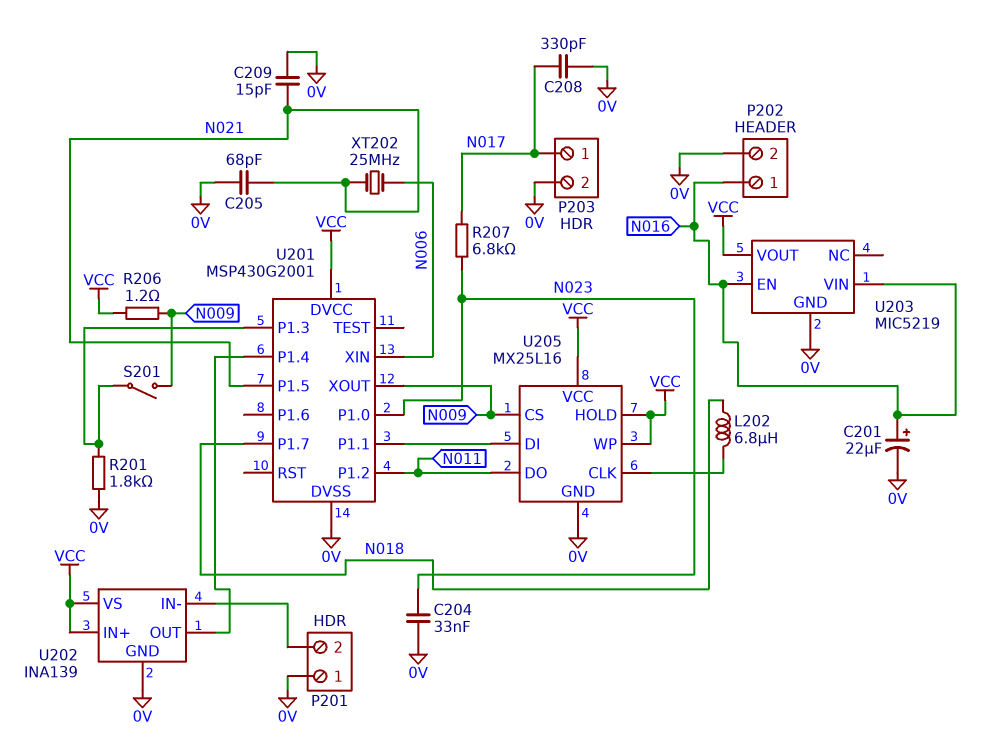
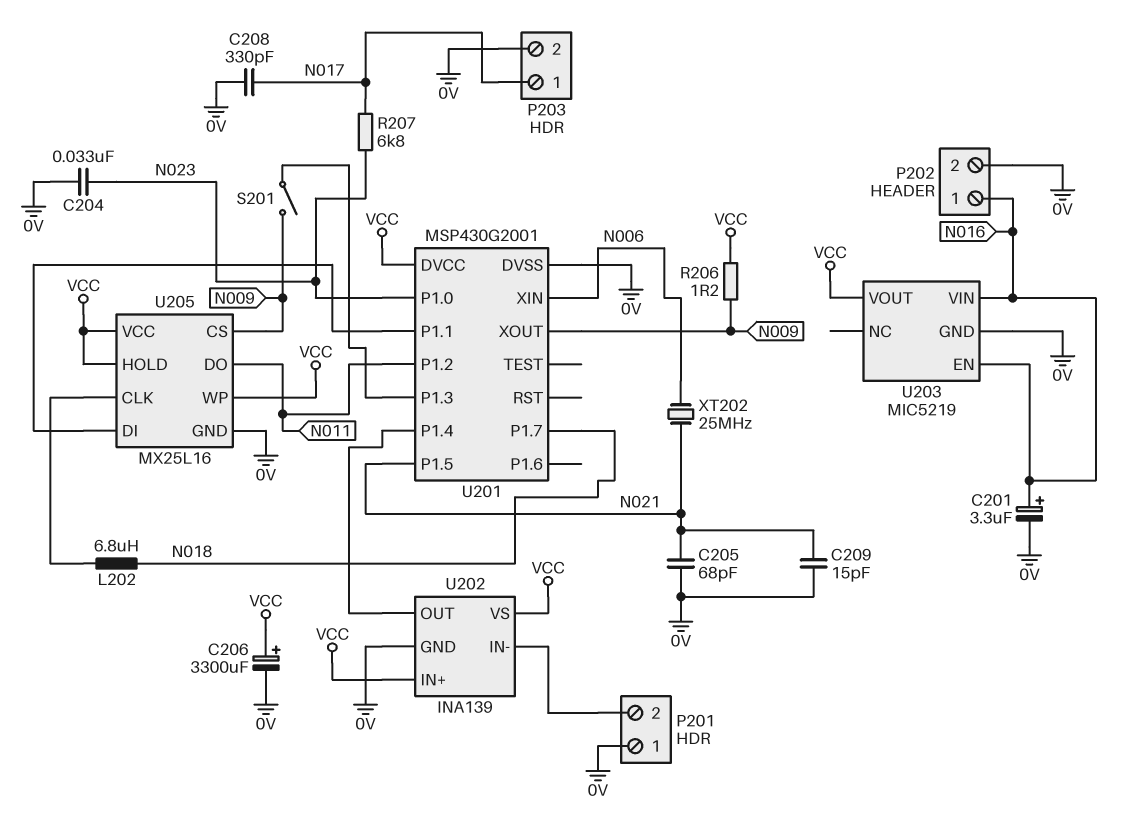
C201: 22uF (plus N016, minus 0V) -> 3.3uF (plus N016, minus 0V)
C206: none -> 3300uF (plus VCC, minus 0V)
R201: 1.8k (0V, U201/P1.3) -> none

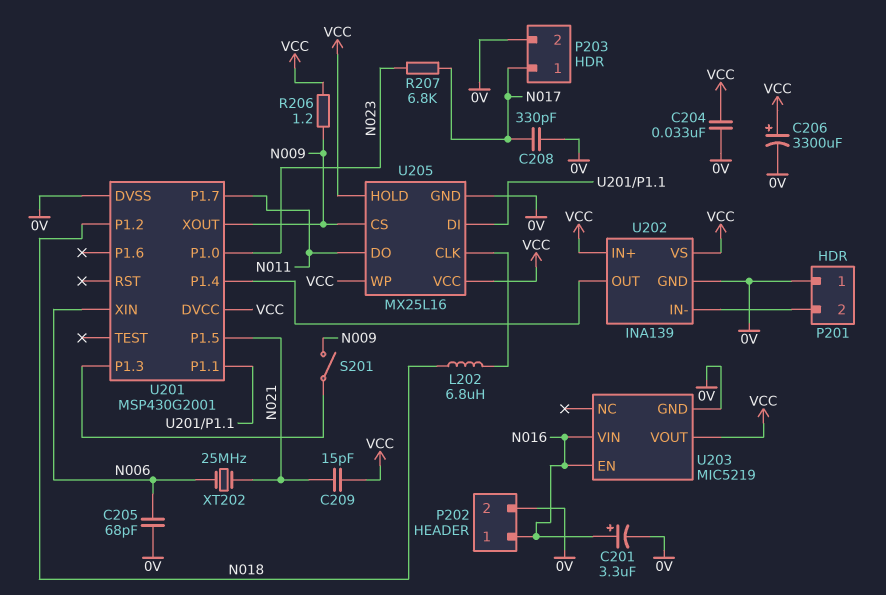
C204: 33nF (0V, N023) -> 33nF (0V, VCC)
C205: 68pF (0V, N021) -> 68pF (0V, N006)
C209: 15pF (0V, N021) -> 15pF (N021, VCC)
U201 pin P1.2: N011 -> N018
U201 pin P1.7: N018 -> N011

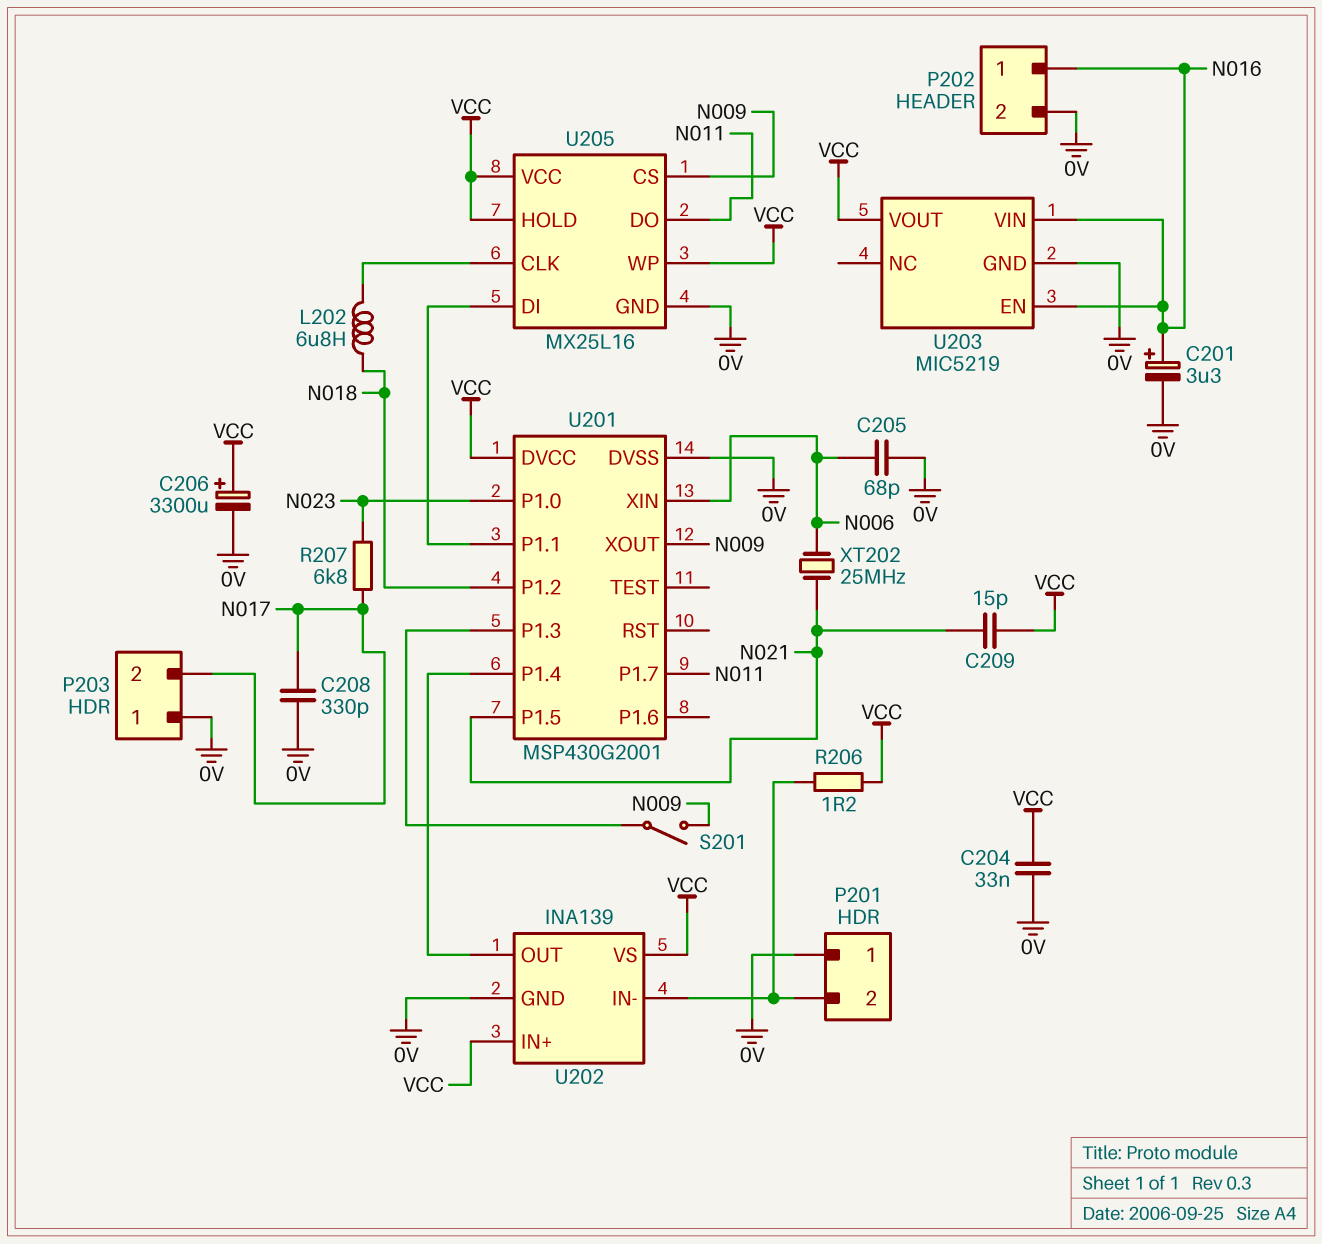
P203 pin 1: N017 -> 0V
P203 pin 2: 0V -> N017
R206: 1.2 (N009, VCC) -> 1.2 (P201/2, VCC)

